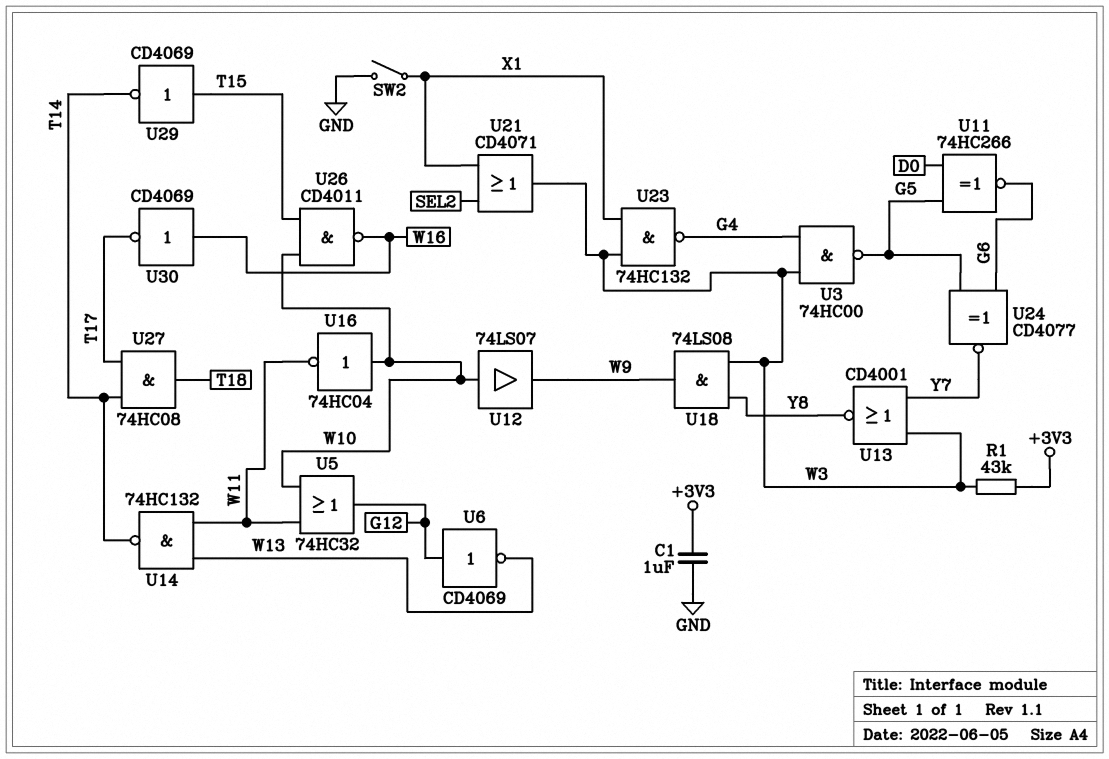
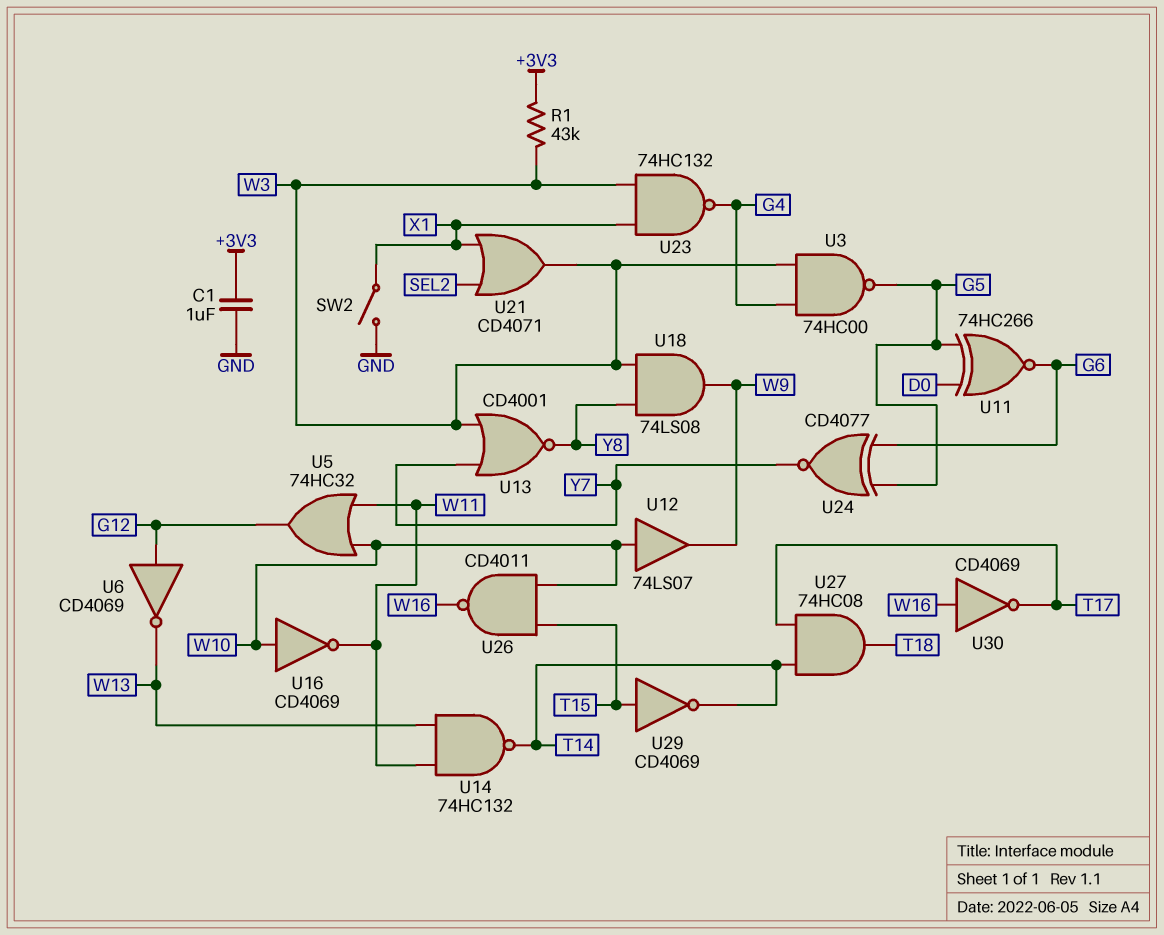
U16: NOT 74HC04 (in W10, out W11) -> NOT CD4069 (in W10, out W11)

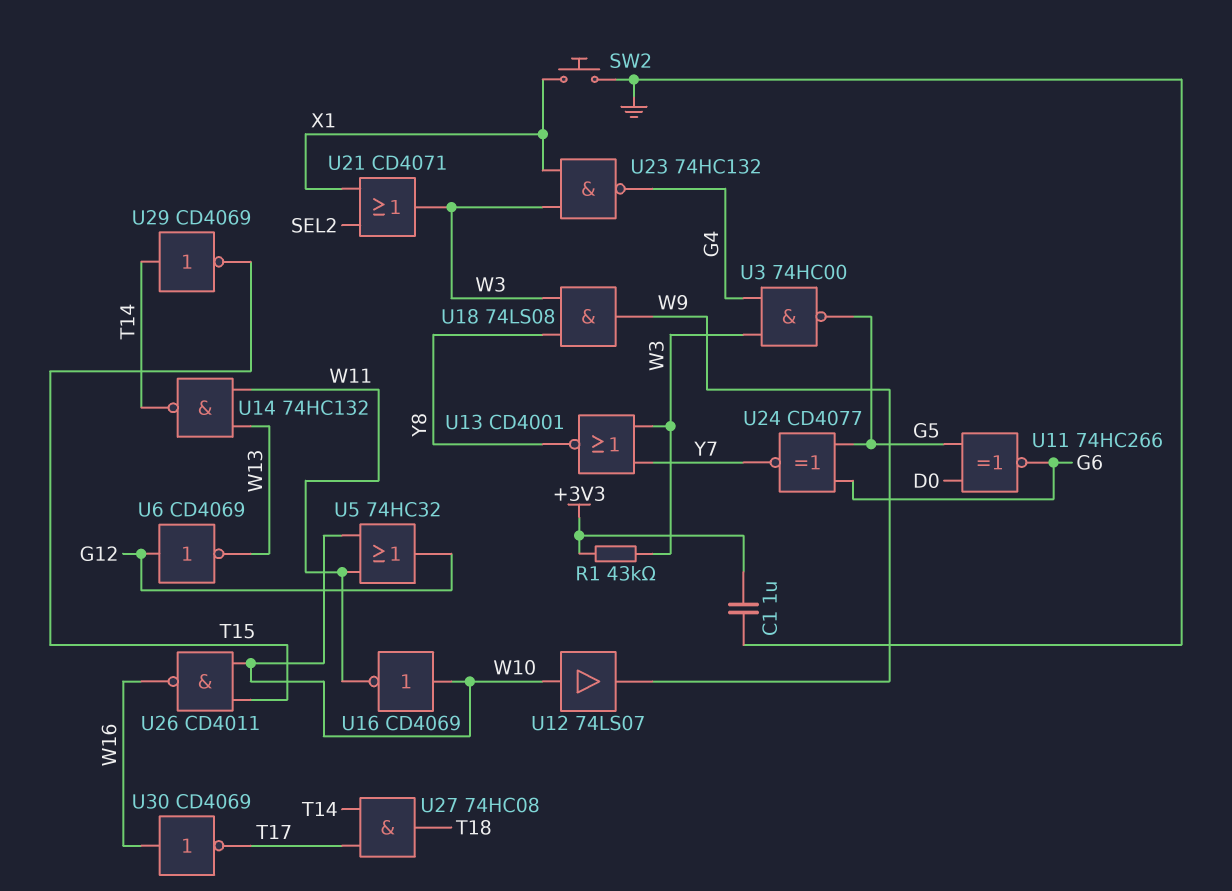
SW2: switch (GND, X1) -> button (GND, X1)
U29: NOT CD4069 (in T15, out T14) -> NOT CD4069 (in T14, out T15)

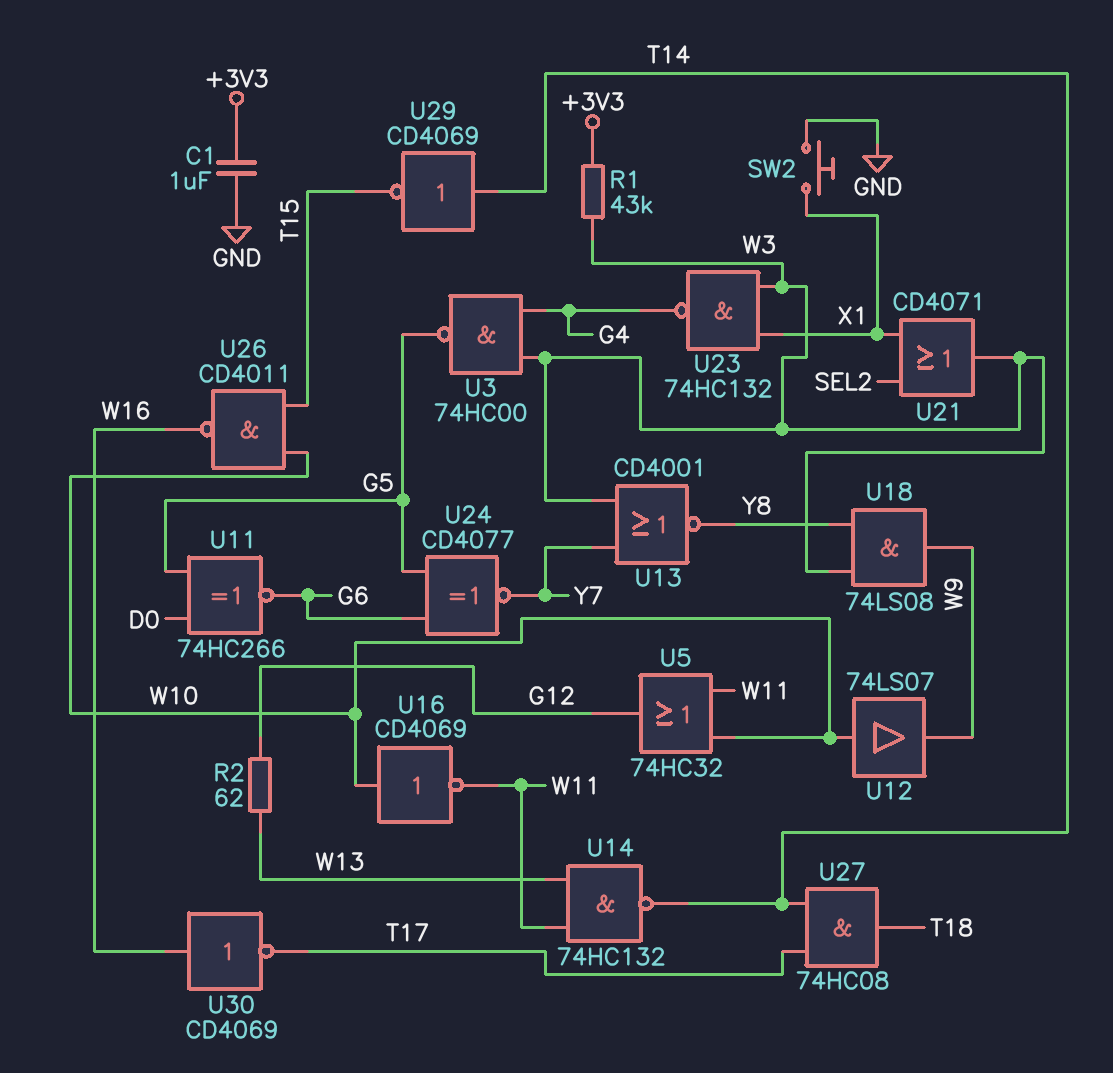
R2: none -> 62 (G12, W13)
U6: NOT CD4069 (in G12, out W13) -> none

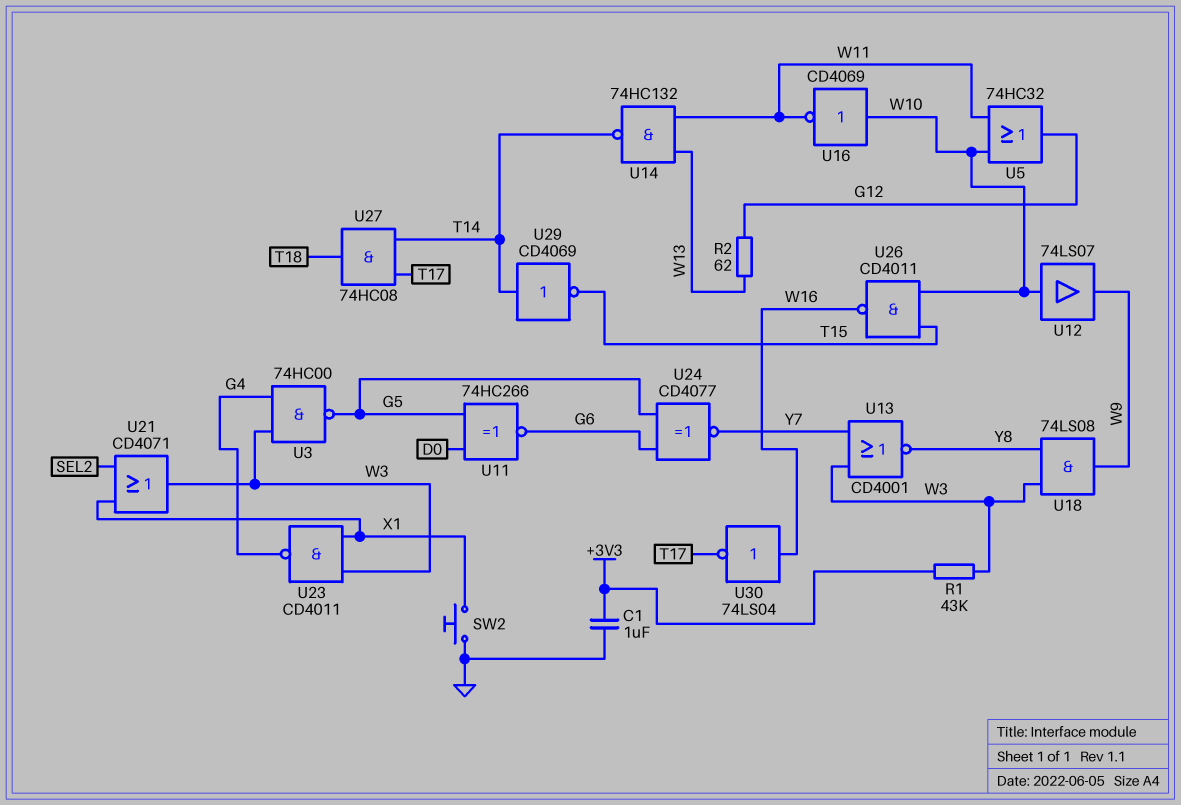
U23: NAND 74HC132 (in W3, in X1, out G4) -> NAND CD4011 (in W3, in X1, out G4)
U30: NOT CD4069 (in W16, out T17) -> NOT 74LS04 (in W16, out T17)

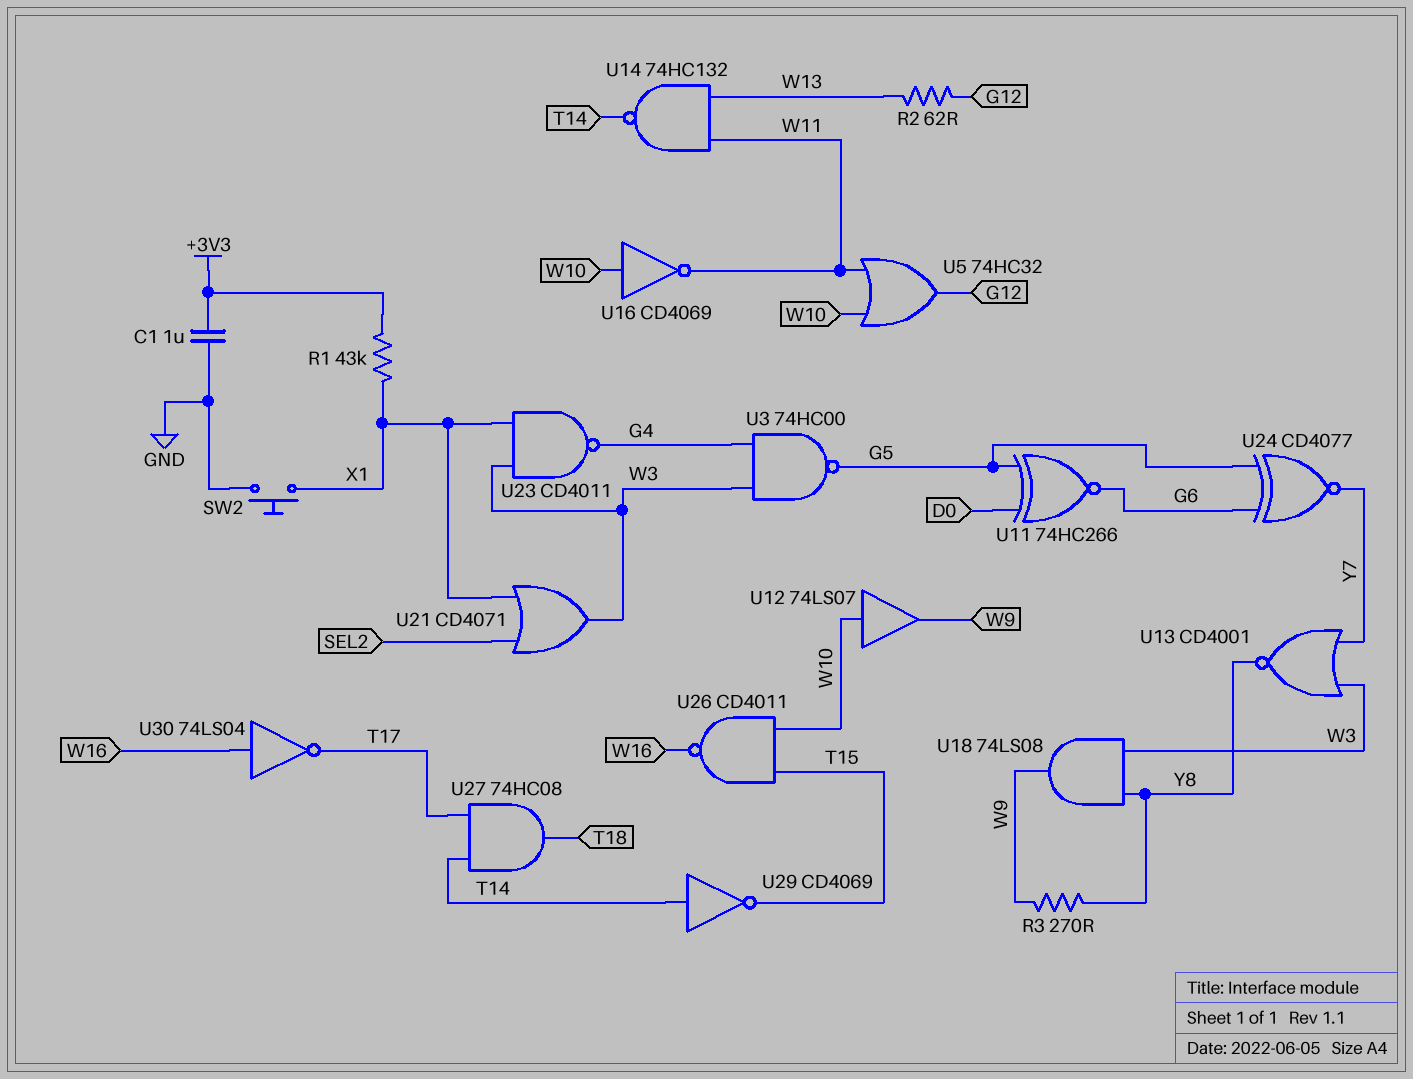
R1: 43k (+3V3, W3) -> 43k (+3V3, X1)
R3: none -> 270 (W9, Y8)

